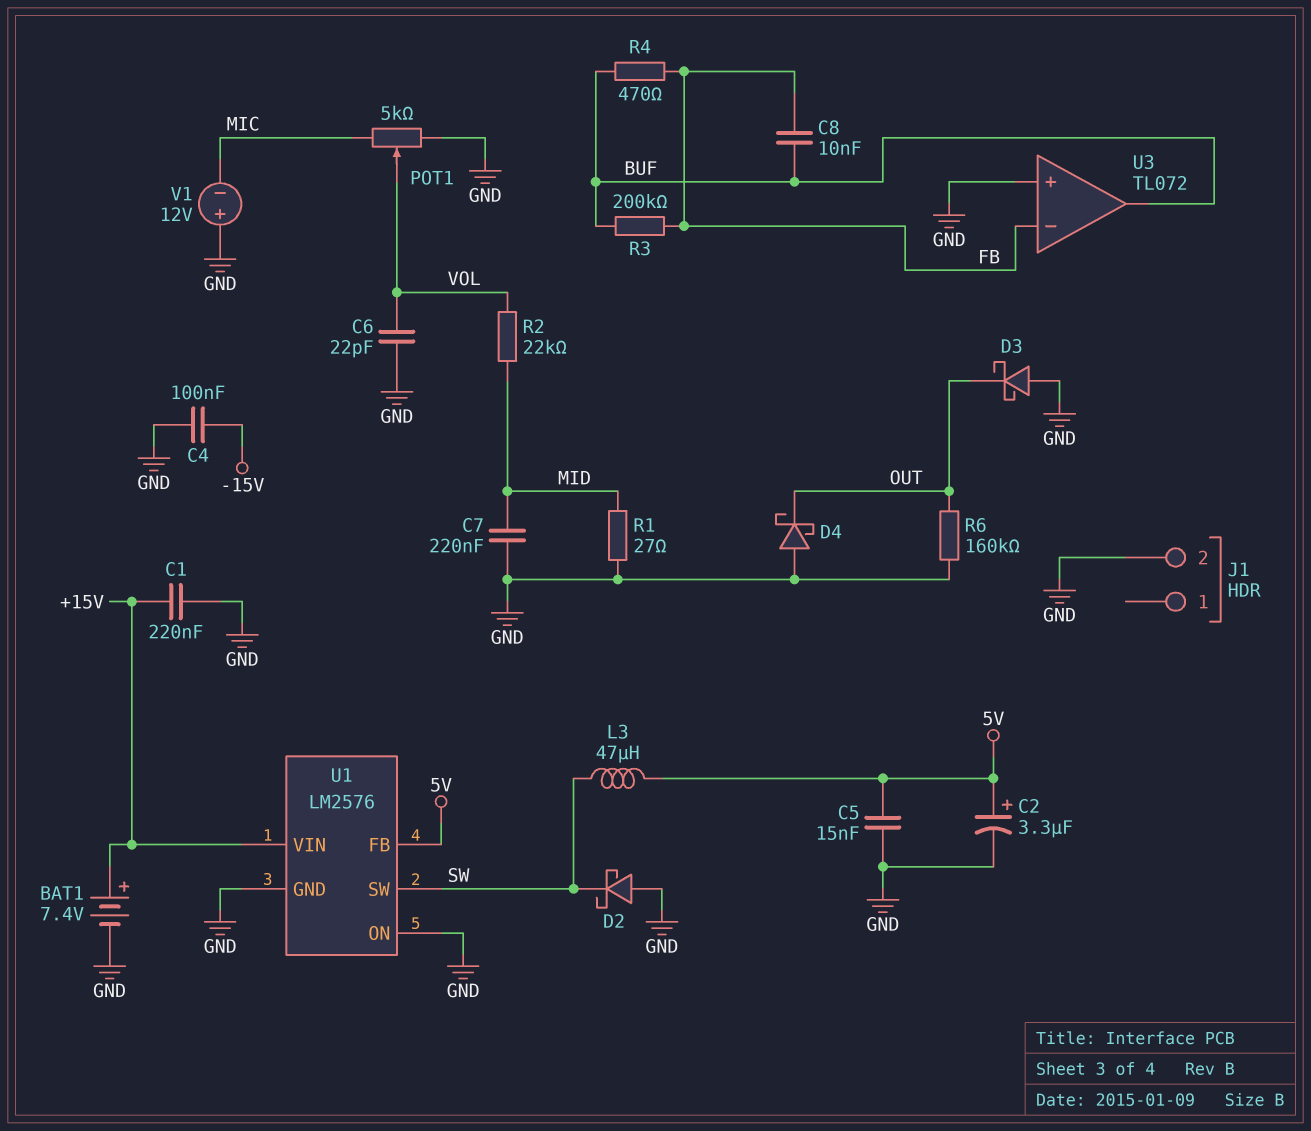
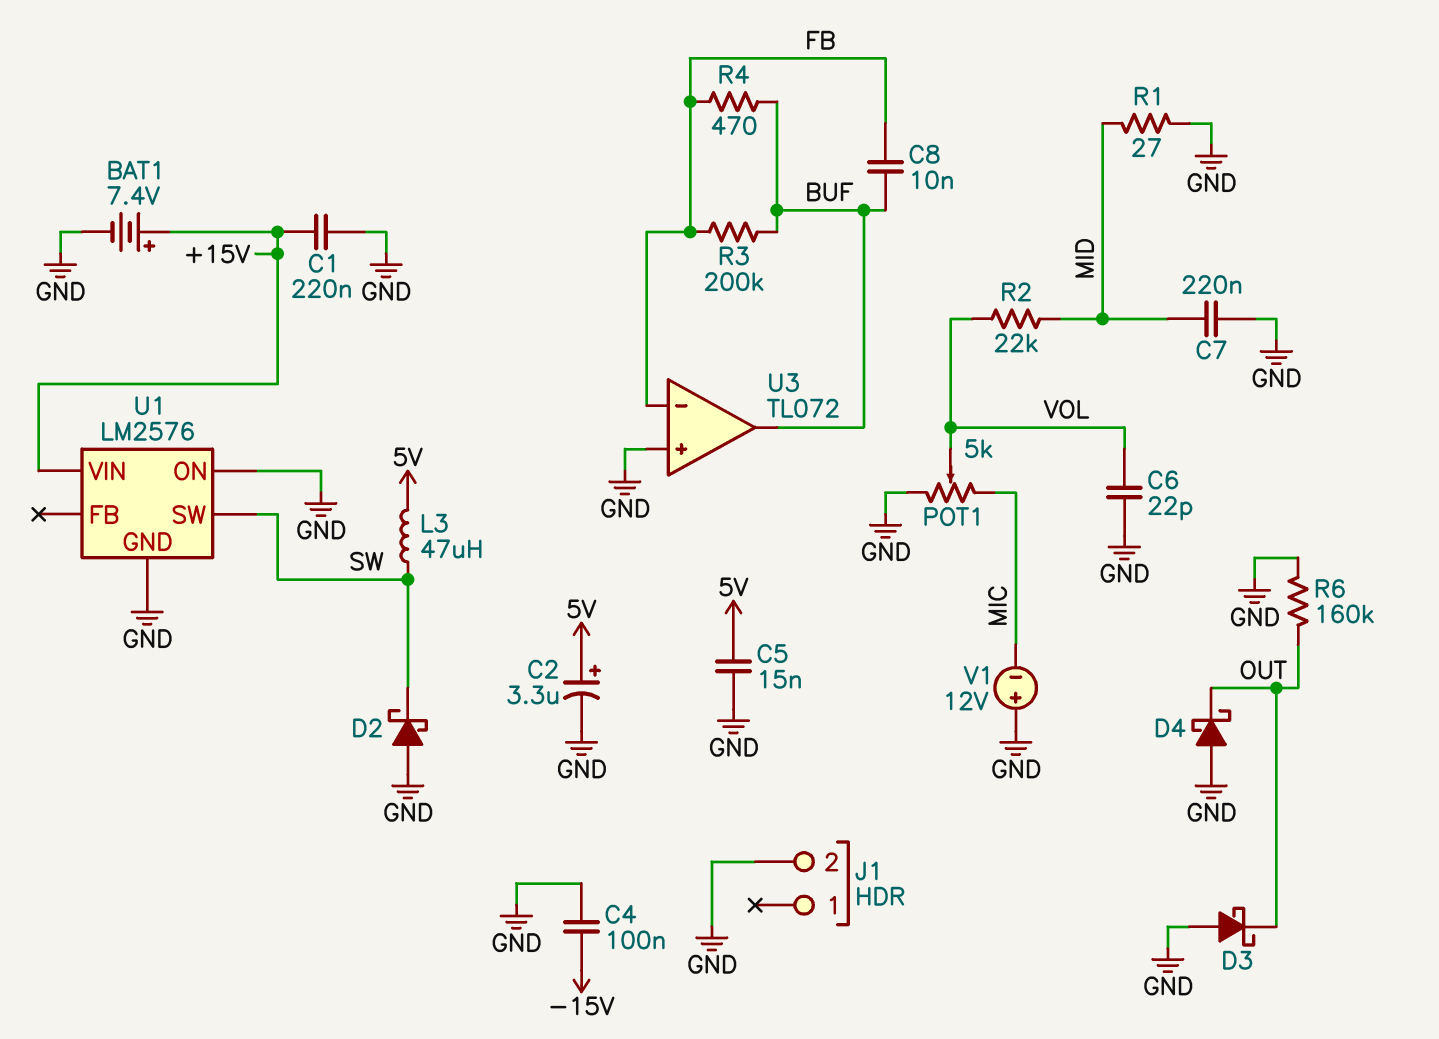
U1 pin FB: 5V -> none

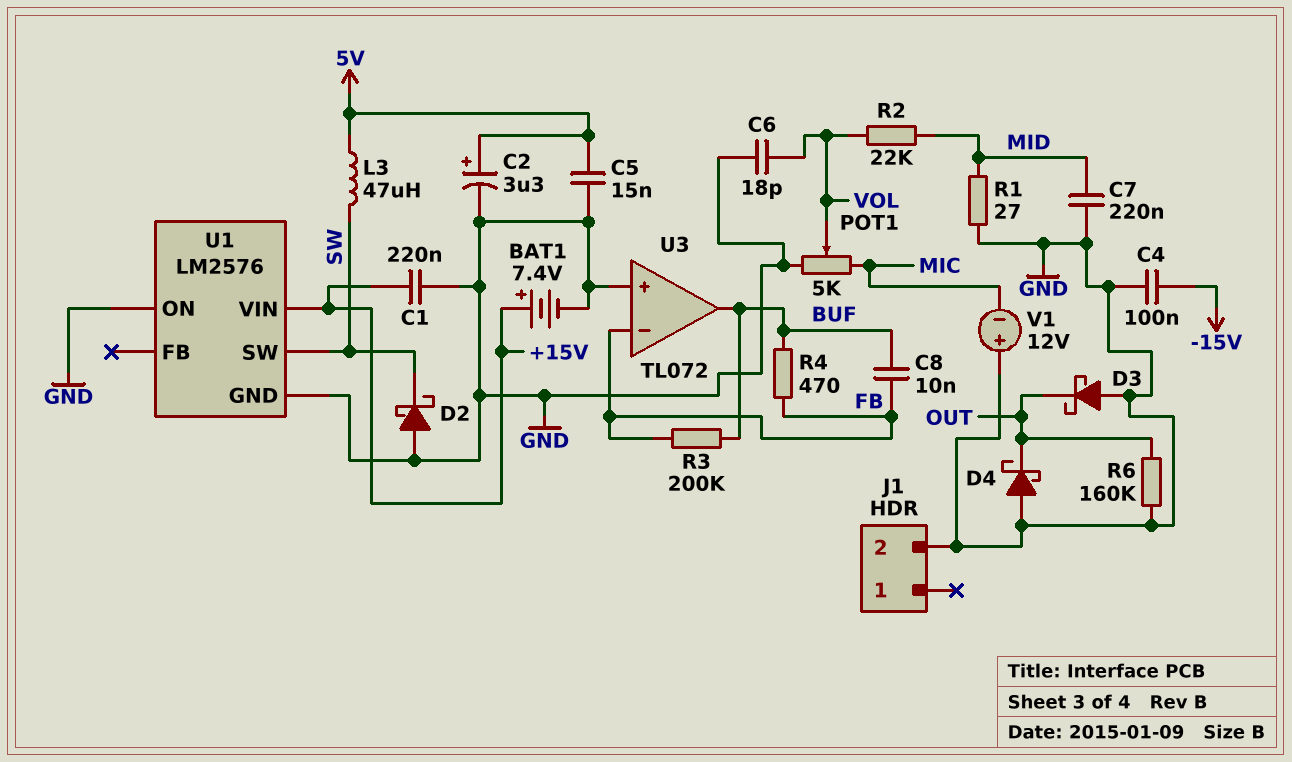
C6: 22pF (GND, VOL) -> 18pF (GND, VOL)

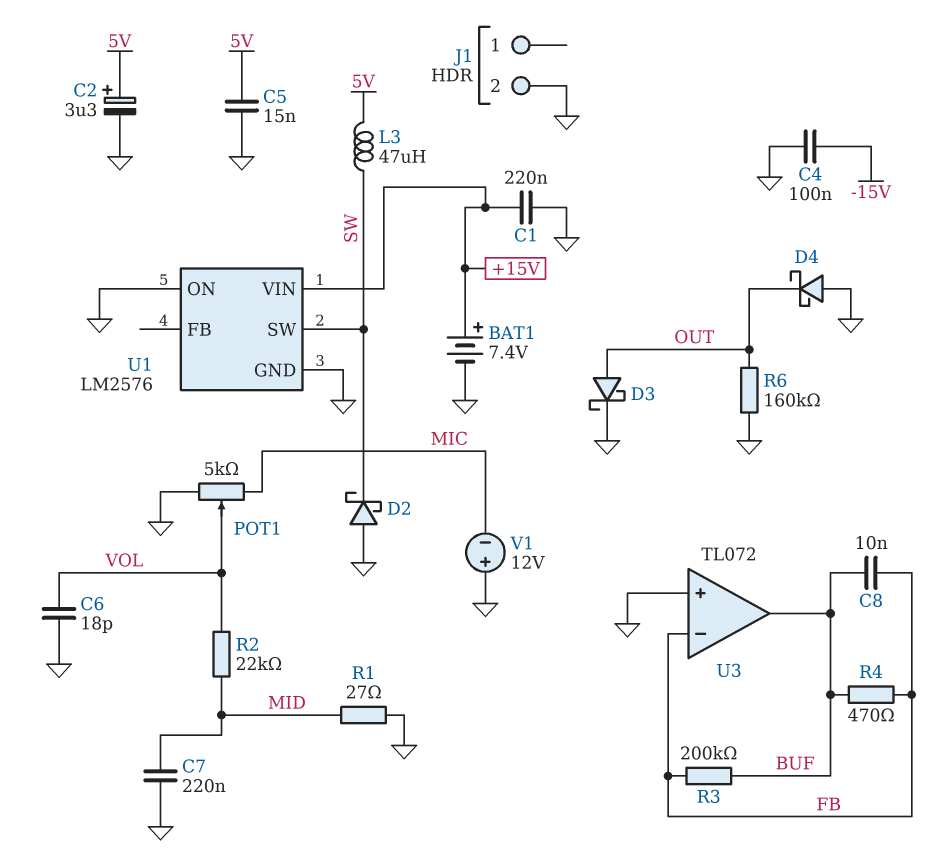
D3: schottky (A GND, K OUT) -> schottky (A OUT, K GND)

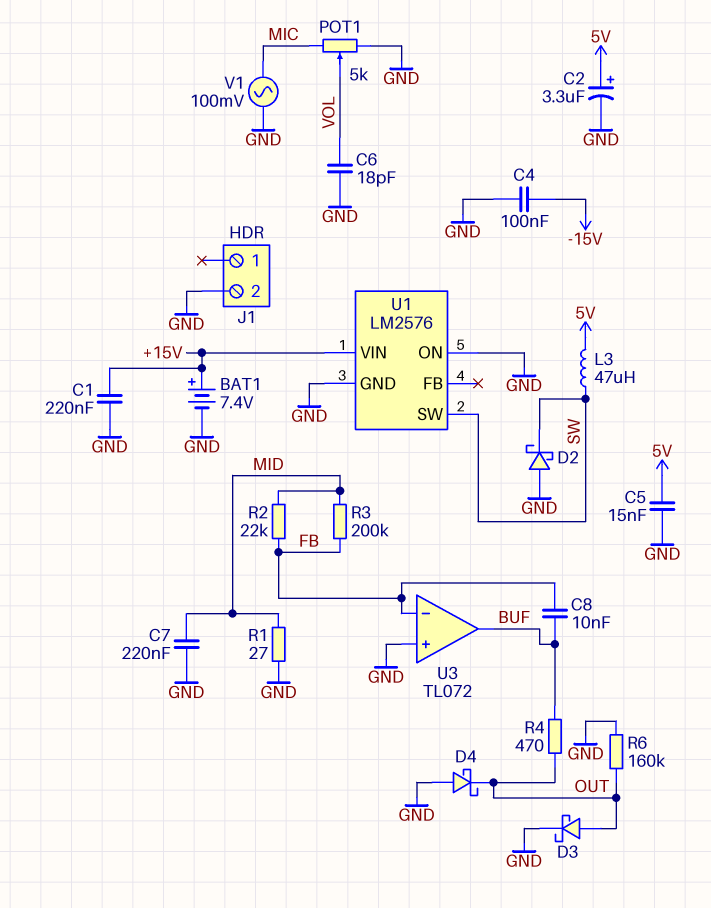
R2: 22k (MID, VOL) -> 22k (FB, MID)
R3: 200k (BUF, FB) -> 200k (FB, MID)
R4: 470 (BUF, FB) -> 470 (BUF, OUT)
V1: 12V (plus GND, minus MIC) -> AC 100mV (GND, MIC)

